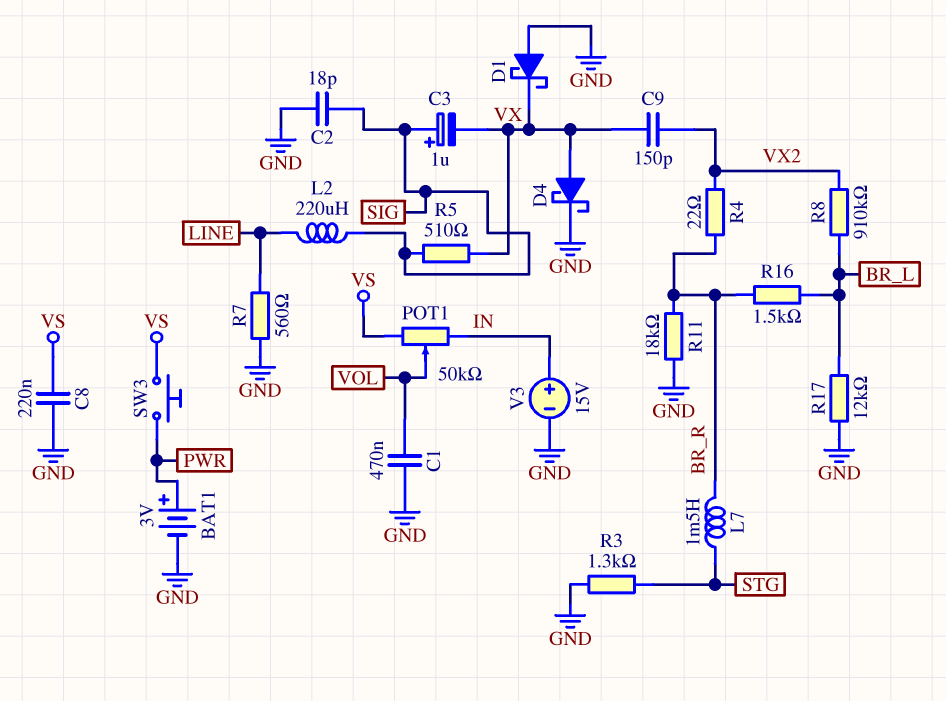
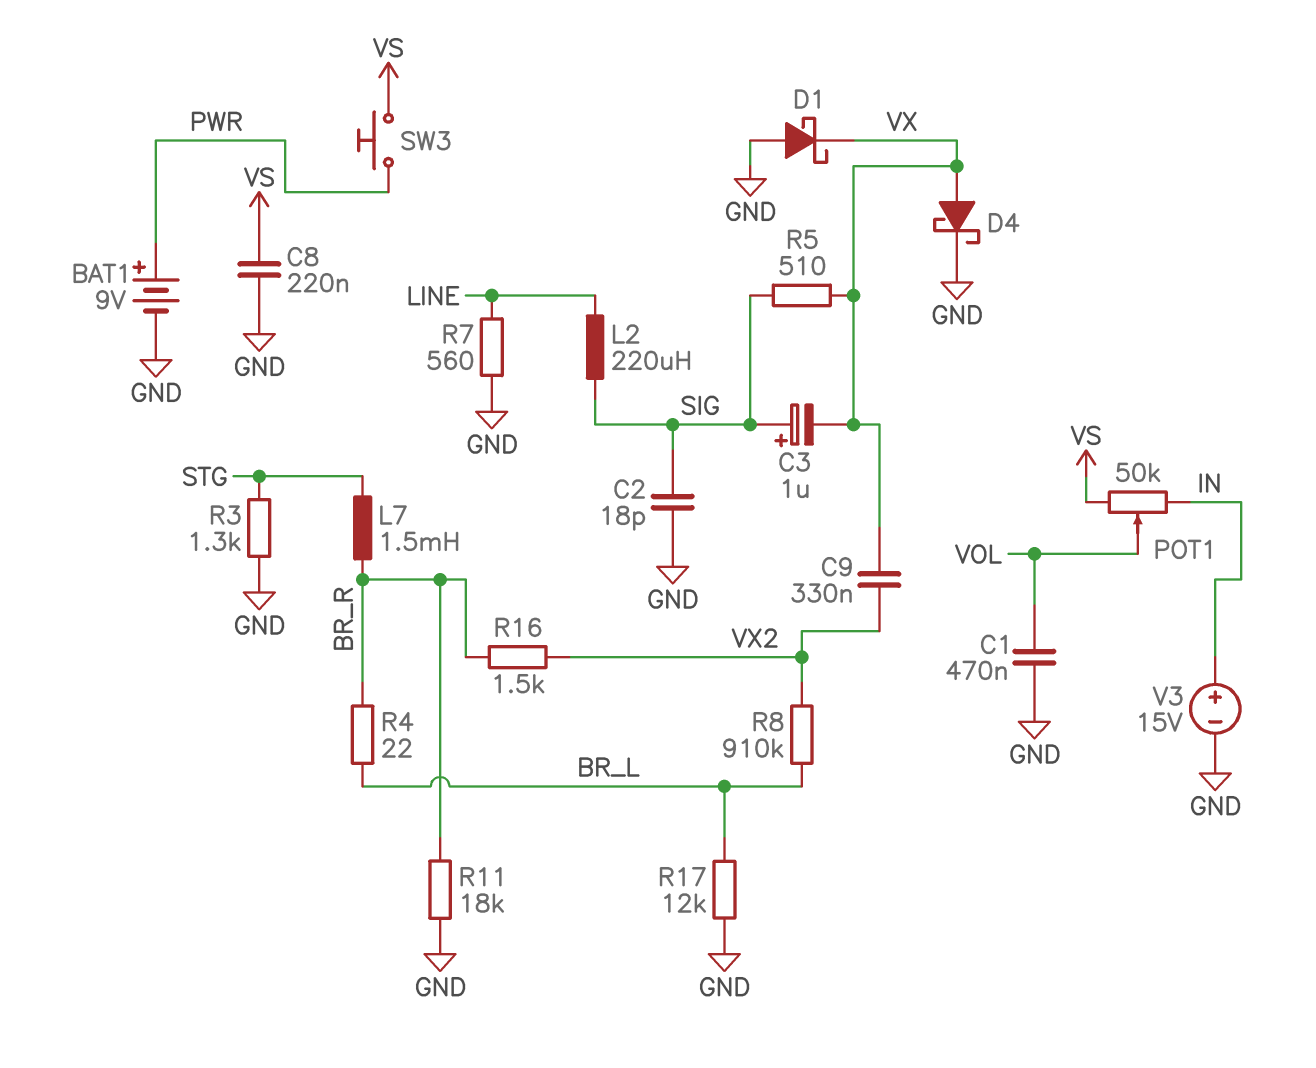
BAT1: 3V (plus PWR, minus GND) -> 9V (plus PWR, minus GND)
C9: 150pF (VX, VX2) -> 330nF (VX, VX2)
R4: 22 (BR_R, VX2) -> 22 (BR_L, BR_R)
R16: 1.5k (BR_L, BR_R) -> 1.5k (BR_R, VX2)

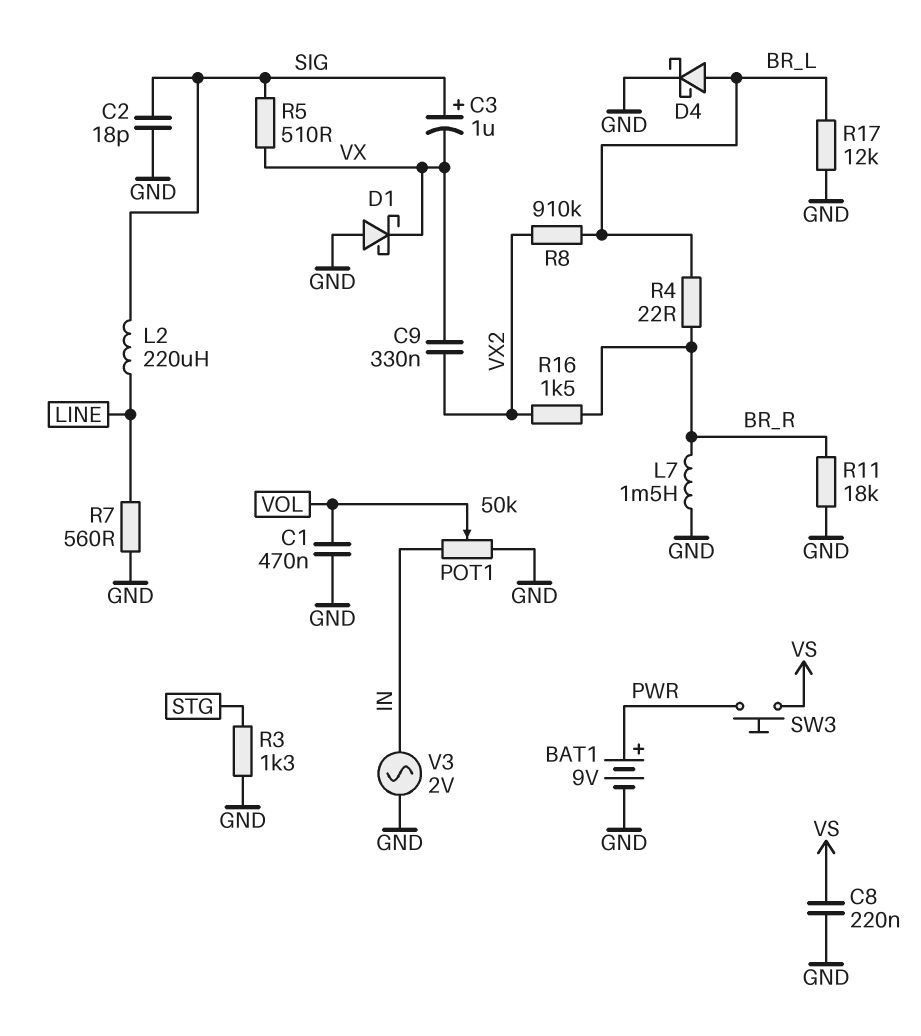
D4: schottky (A VX, K GND) -> schottky (A BR_L, K GND)
L7: 1.5mH (BR_R, STG) -> 1.5mH (BR_R, GND)
POT1: 50k (IN, VS, wiper VOL) -> 50k (GND, IN, wiper VOL)
V3: 15V (plus IN, minus GND) -> AC 2V (GND, IN)

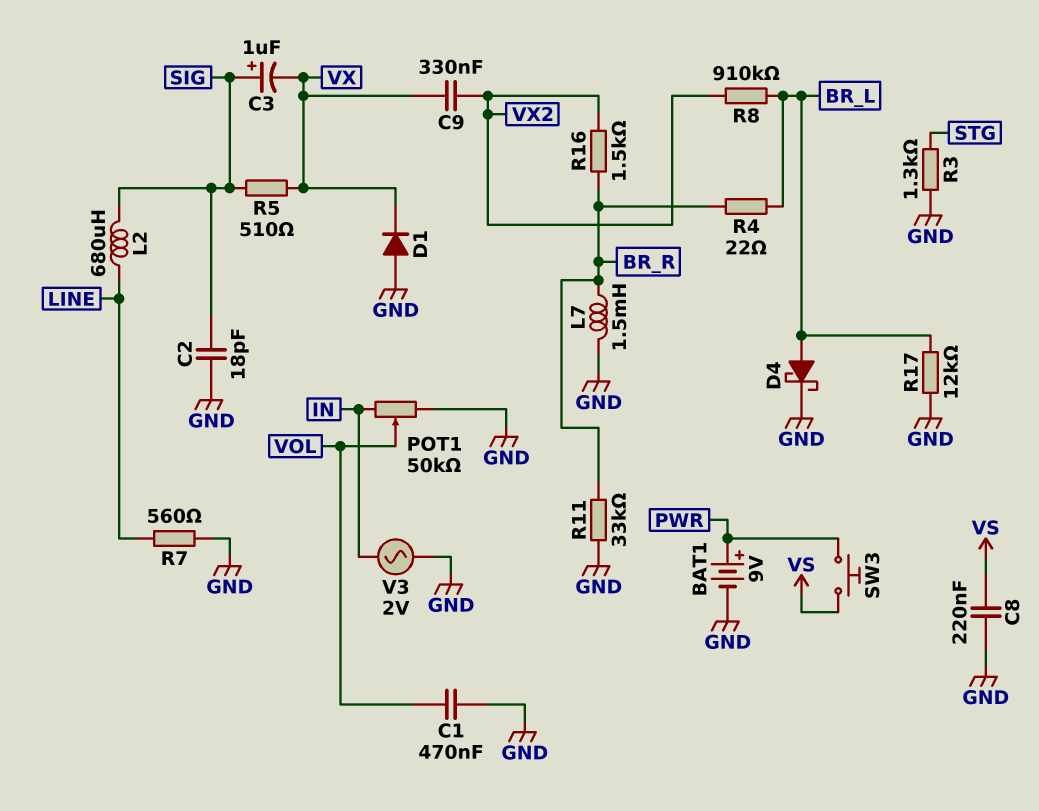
D1: schottky (A GND, K VX) -> diode (A GND, K VX)
L2: 220uH (LINE, SIG) -> 680uH (LINE, SIG)
R11: 18k (BR_R, GND) -> 33k (BR_R, GND)

